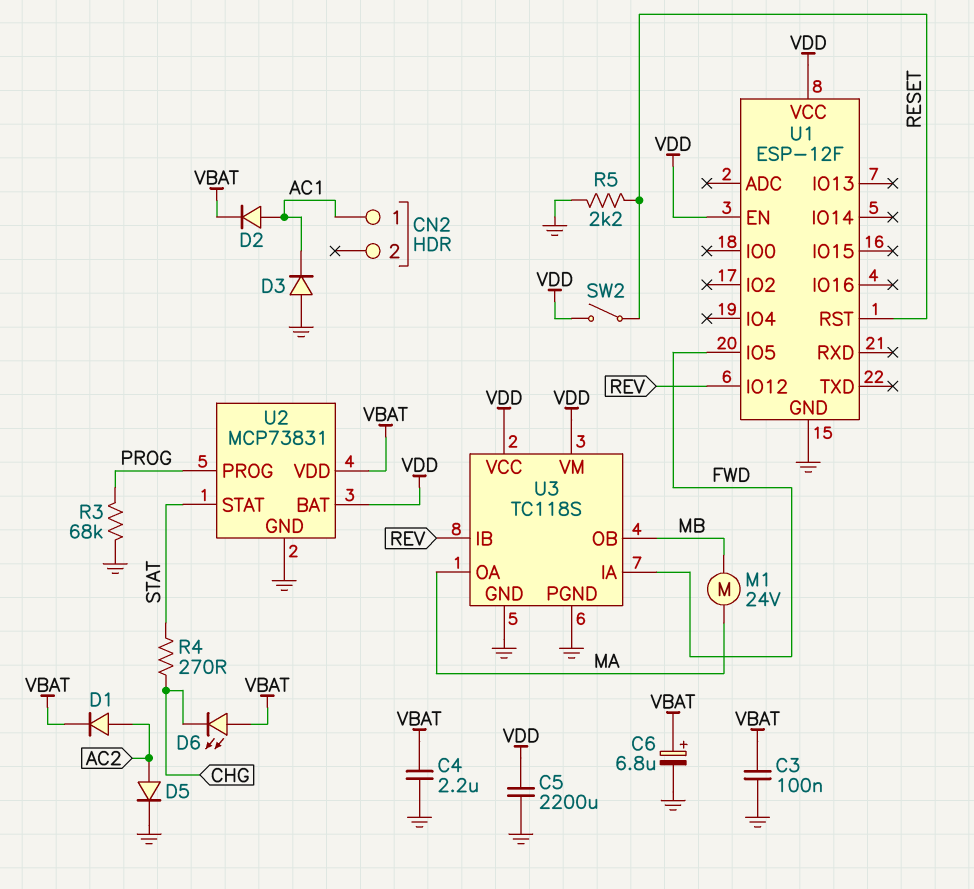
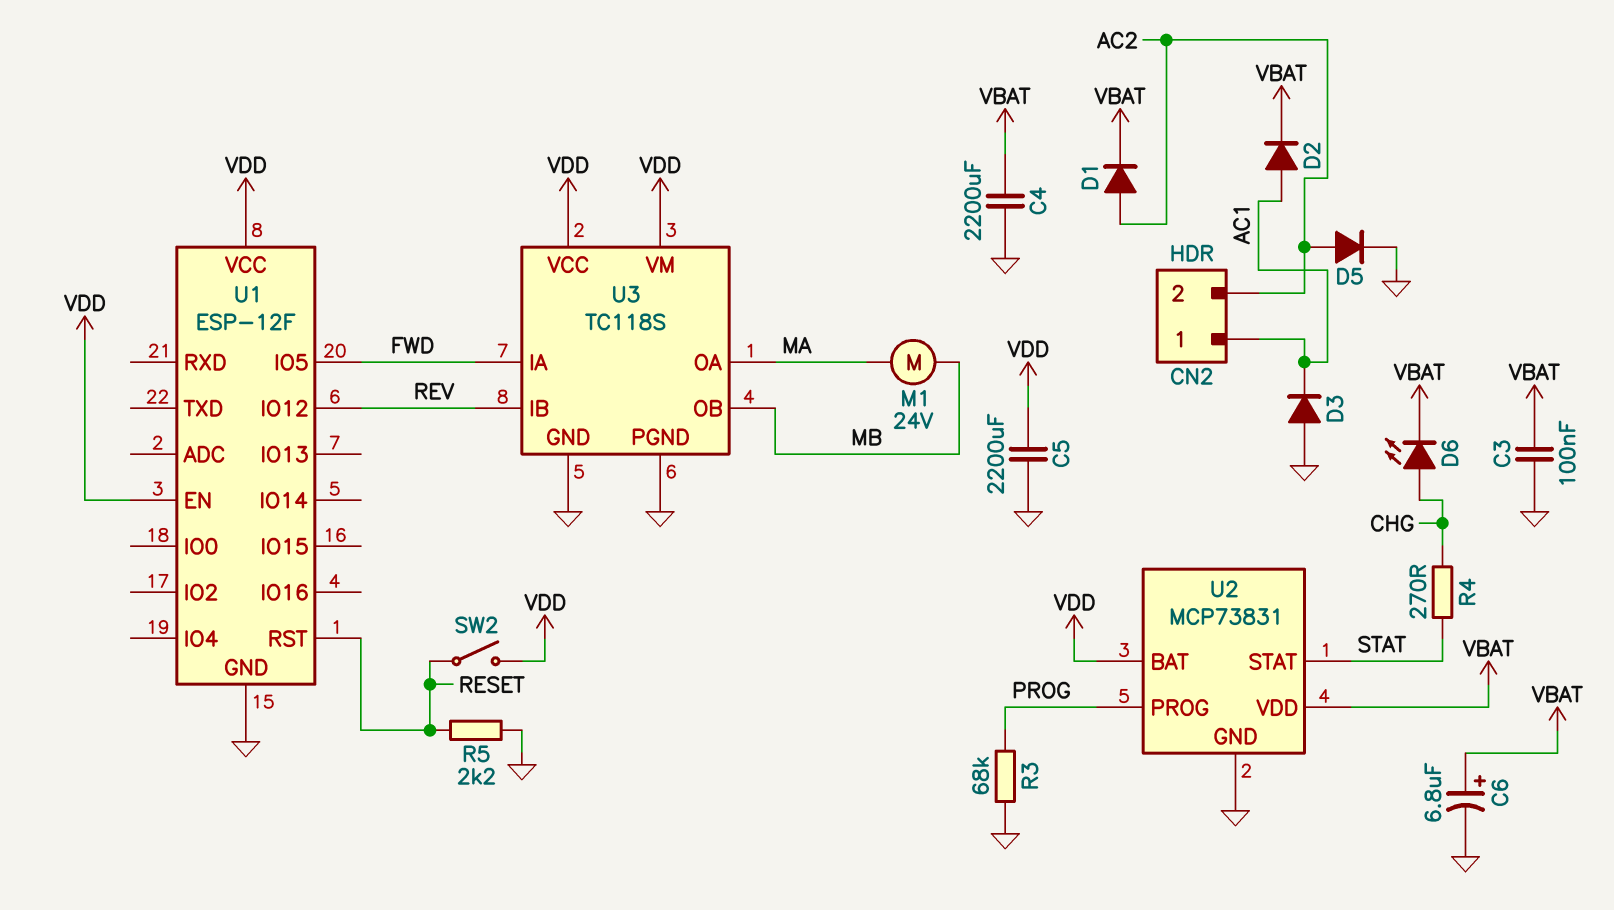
C4: 2.2uF (GND, VBAT) -> 2200uF (GND, VBAT)
CN2 pin 2: none -> AC2
D6: LED (A VBAT, K CHG) -> LED (A CHG, K VBAT)

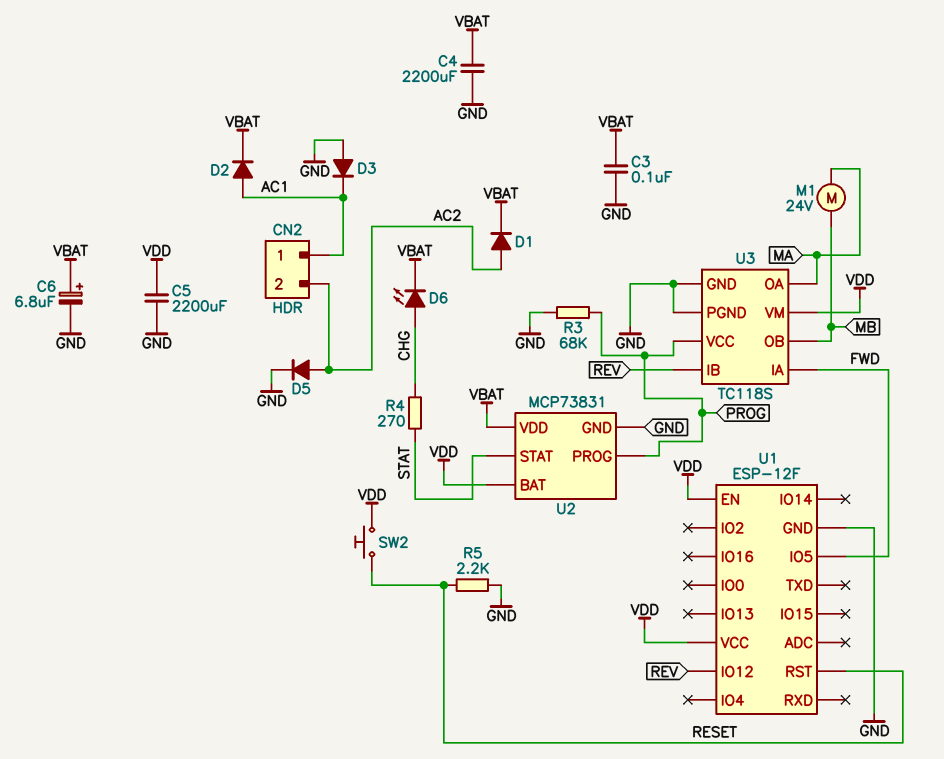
SW2: switch (RESET, VDD) -> button (RESET, VDD)
U3 pin VCC: VDD -> PROG

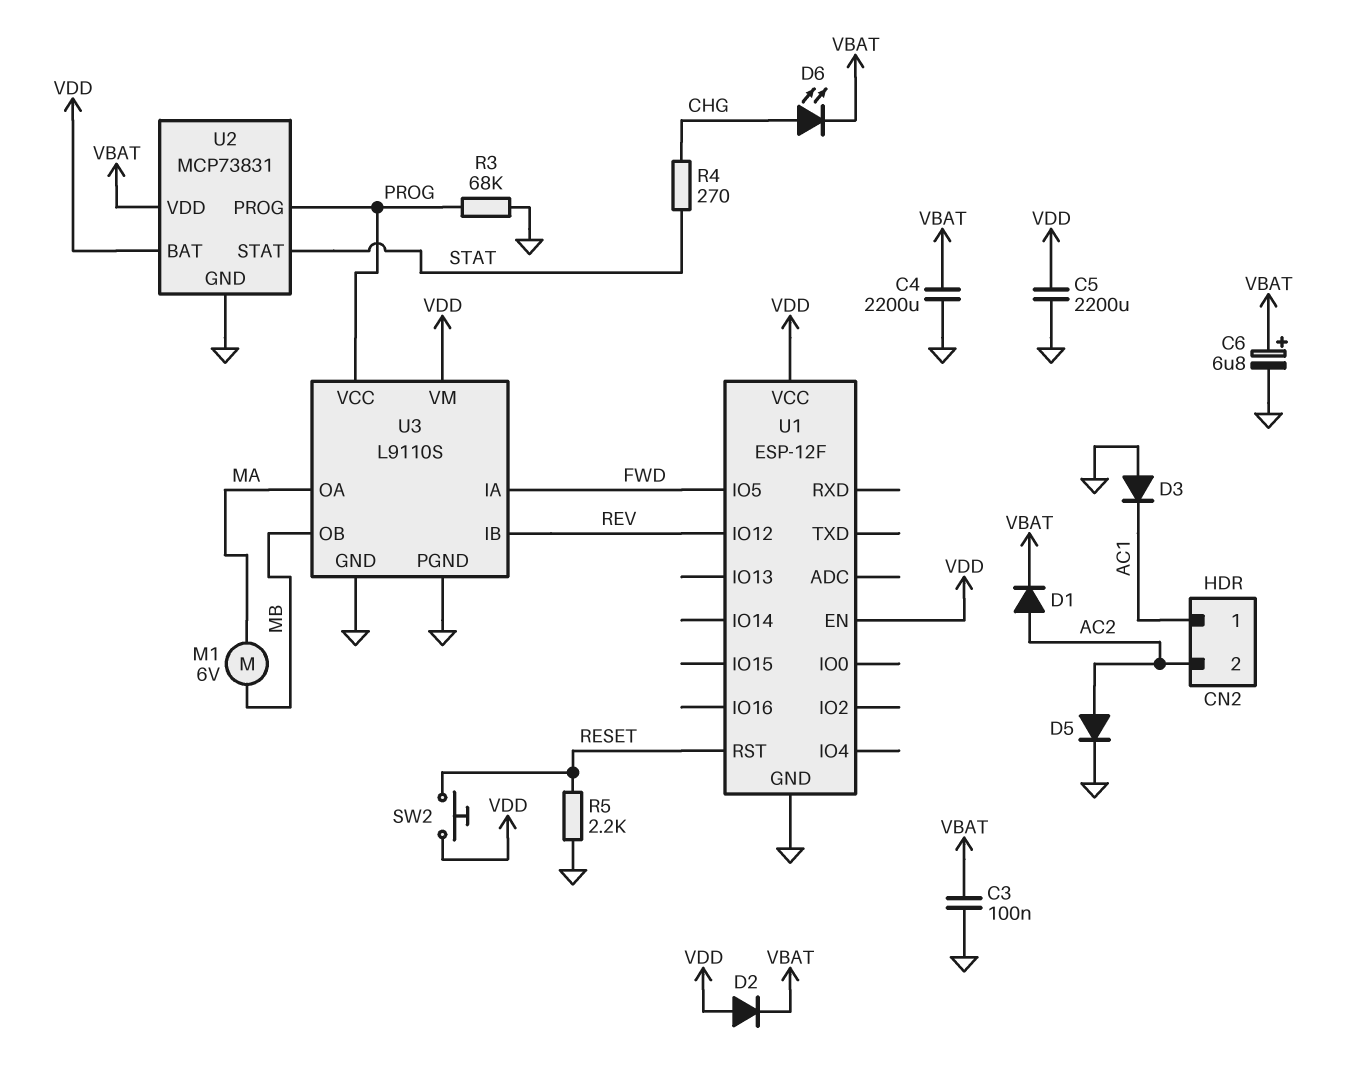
D2: diode (A AC1, K VBAT) -> diode (A VDD, K VBAT)
M1: motor 24V (MA, MB) -> motor 6V (MA, MB)
U3: TC118S -> L9110S

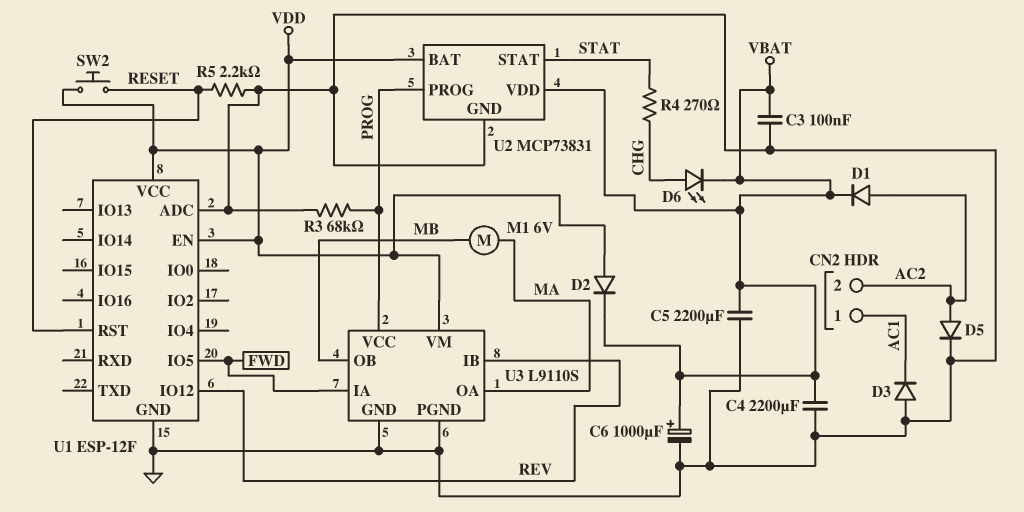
C5: 2200uF (GND, VDD) -> 2200uF (GND, VBAT)
C6: 6.8uF (plus VBAT, minus GND) -> 1000uF (plus VBAT, minus GND)
U1 pin ADC: none -> GND

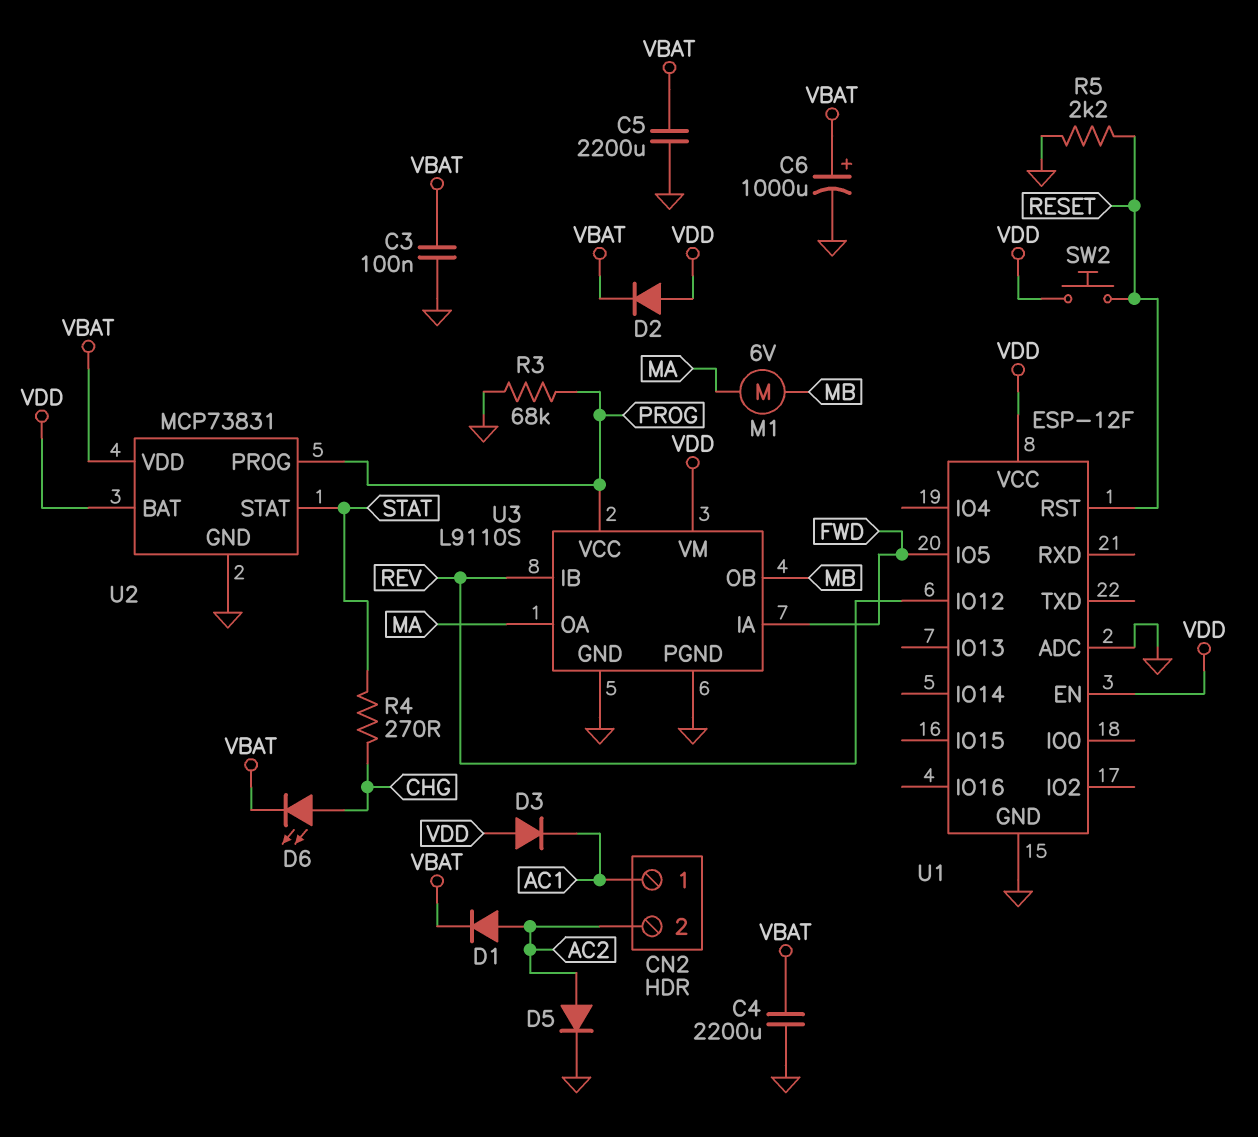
D3: diode (A GND, K AC1) -> diode (A VDD, K AC1)

